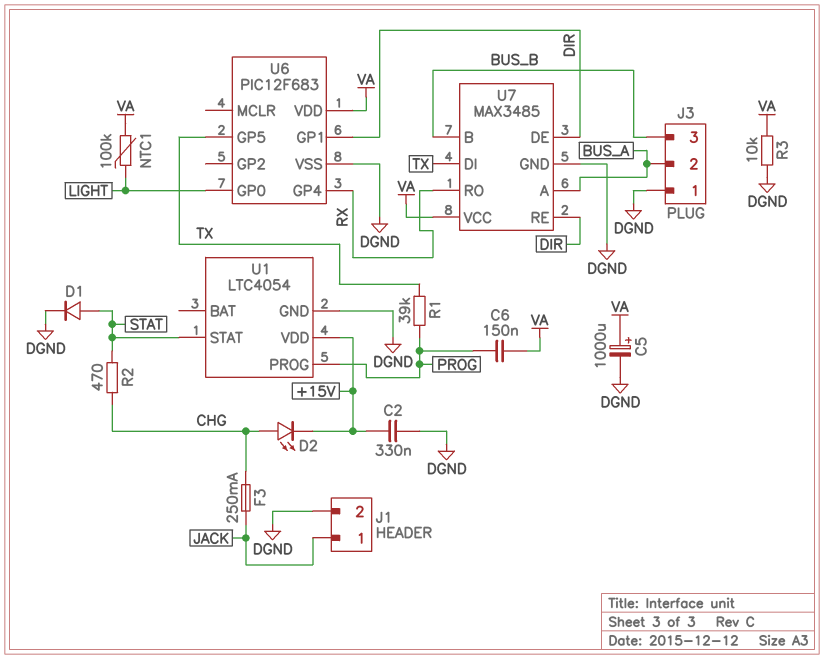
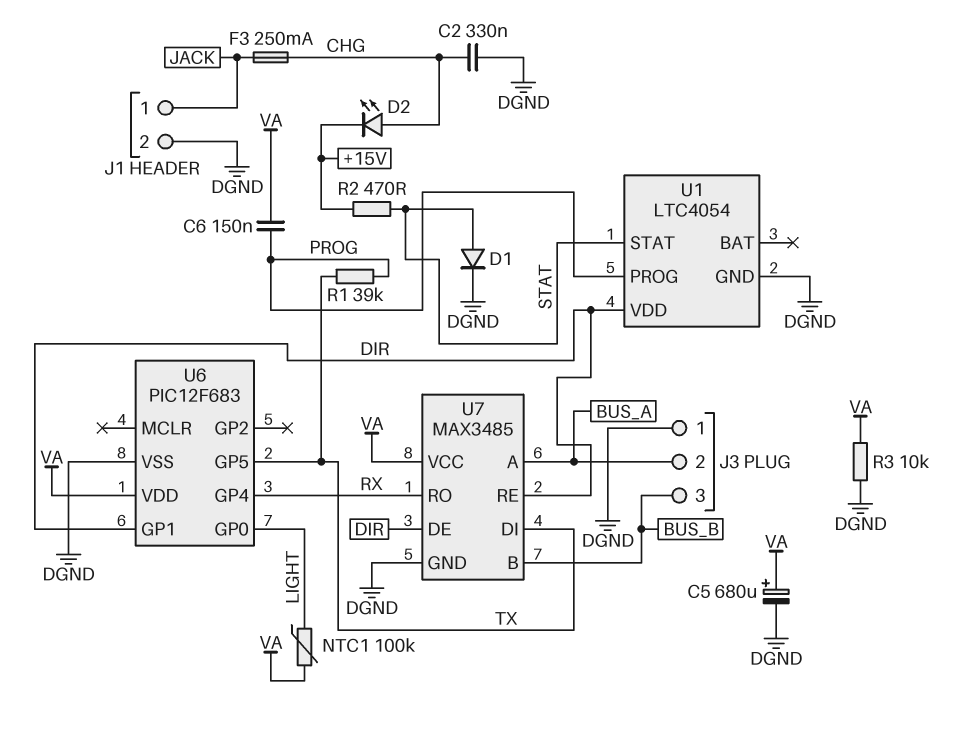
C2: 330nF (+15V, DGND) -> 330nF (CHG, DGND)
C5: 1000uF (plus VA, minus DGND) -> 680uF (plus VA, minus DGND)
R2: 470 (CHG, STAT) -> 470 (+15V, STAT)
U1 pin VDD: +15V -> DIR

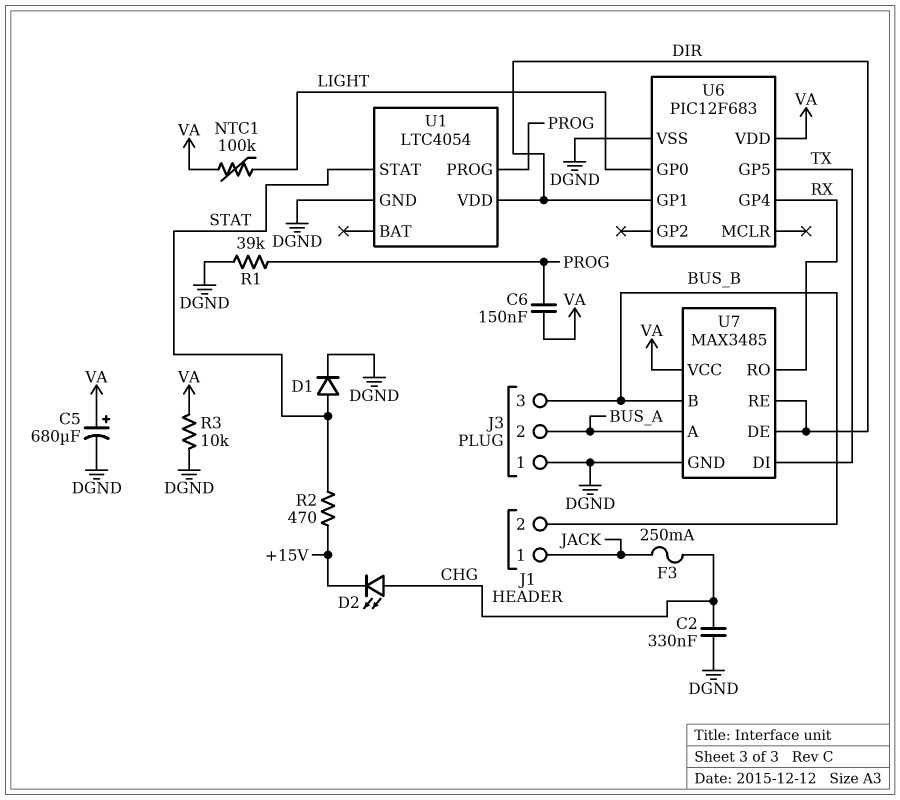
J1 pin 2: DGND -> BUS_B
R1: 39k (PROG, TX) -> 39k (DGND, PROG)

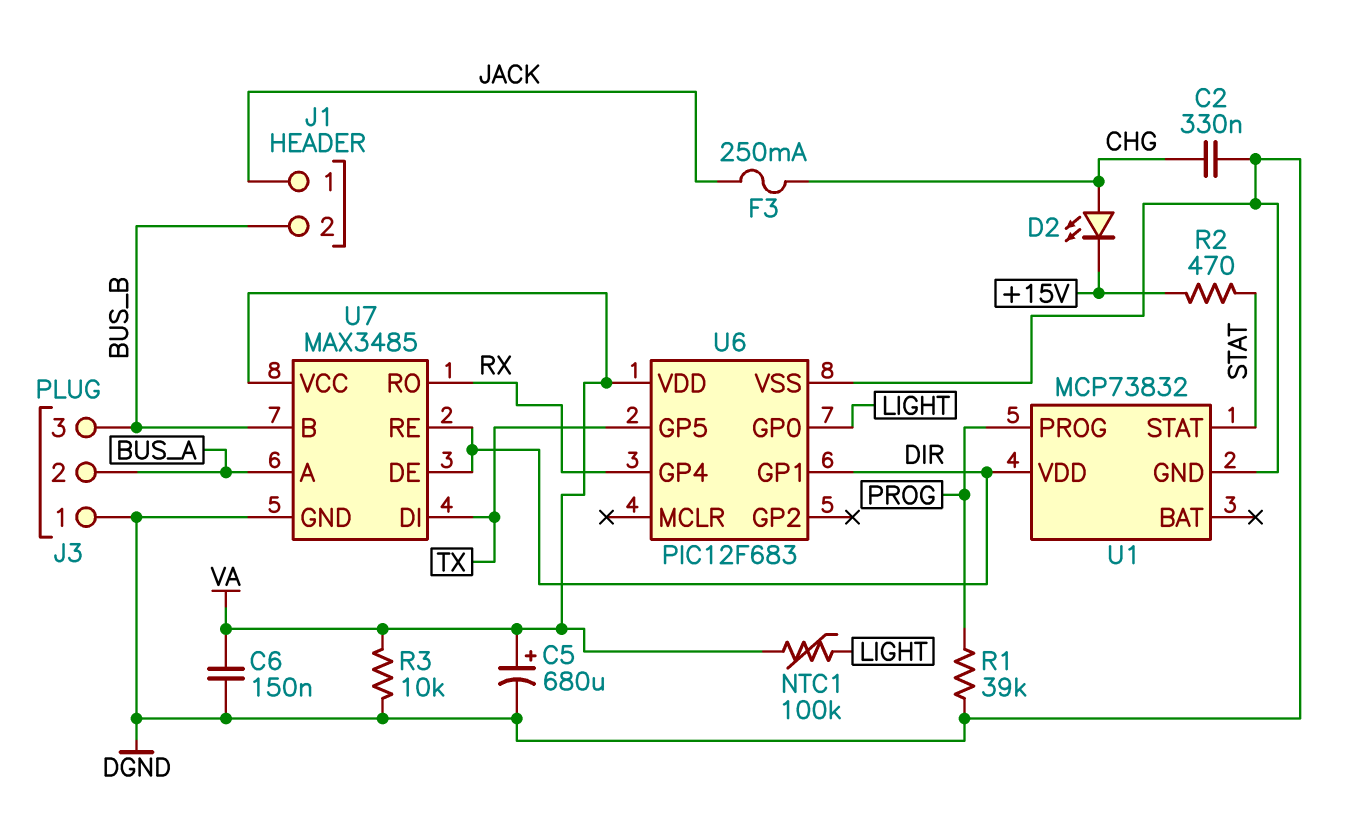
C6: 150nF (PROG, VA) -> 150nF (DGND, VA)
D1: diode (A STAT, K DGND) -> none
U1: LTC4054 -> MCP73832

